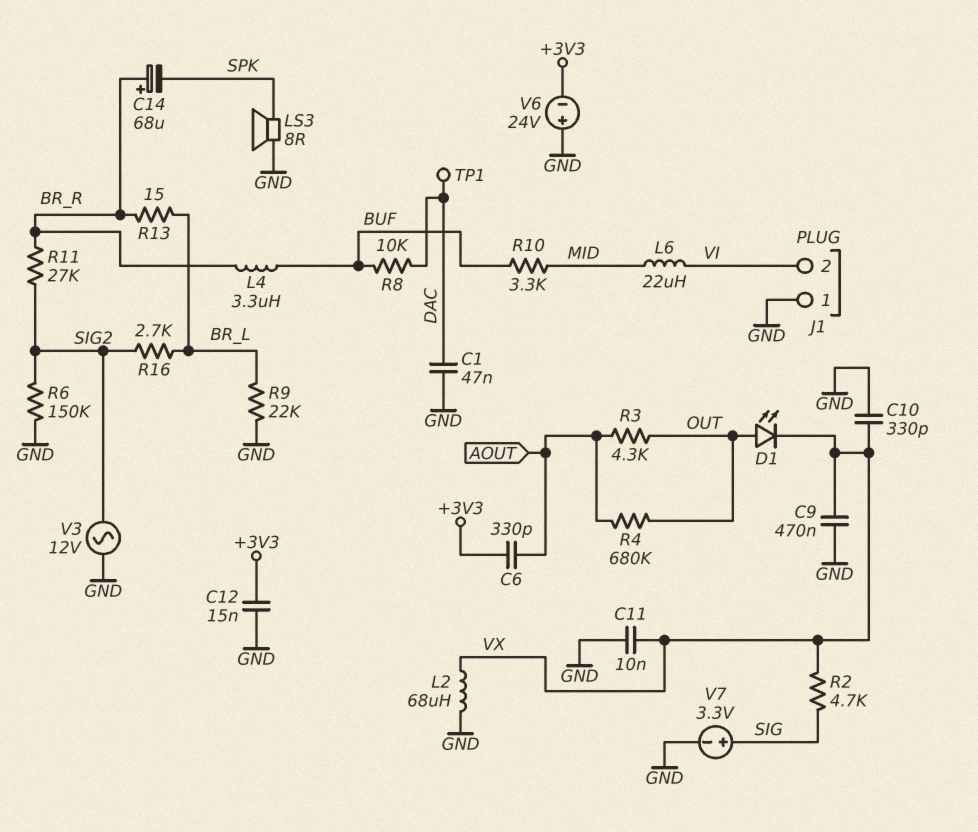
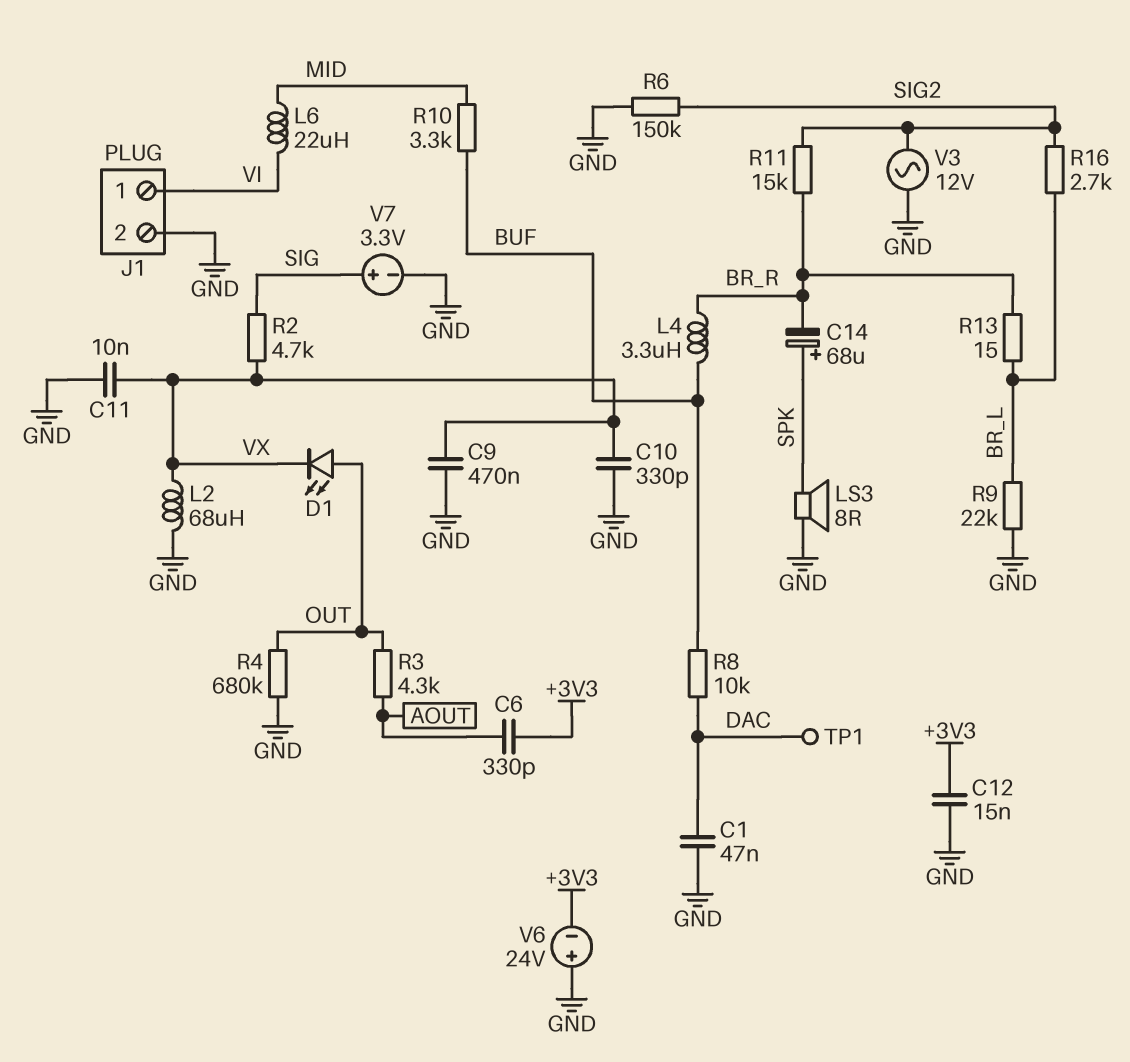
C14: 68uF (plus BR_R, minus SPK) -> 68uF (plus SPK, minus BR_R)
J1 pin 1: GND -> VI
J1 pin 2: VI -> GND
R4: 680k (AOUT, OUT) -> 680k (GND, OUT)
R11: 27k (BR_R, SIG2) -> 15k (BR_R, SIG2)

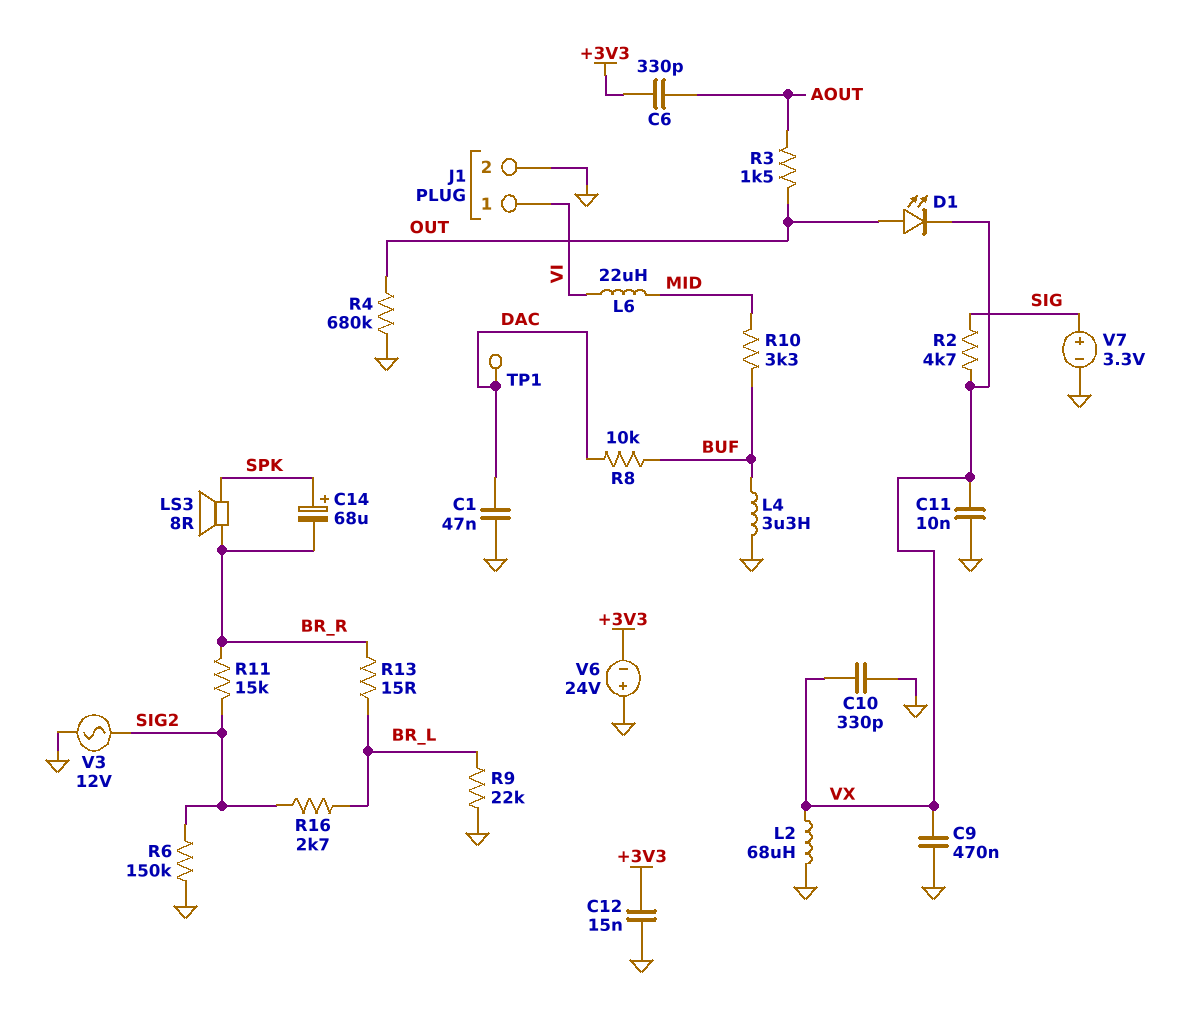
L4: 3.3uH (BR_R, BUF) -> 3.3uH (BUF, GND)
LS3: speaker 8R (GND, SPK) -> speaker 8R (BR_R, SPK)
R3: 4.3k (AOUT, OUT) -> 1.5k (AOUT, OUT)

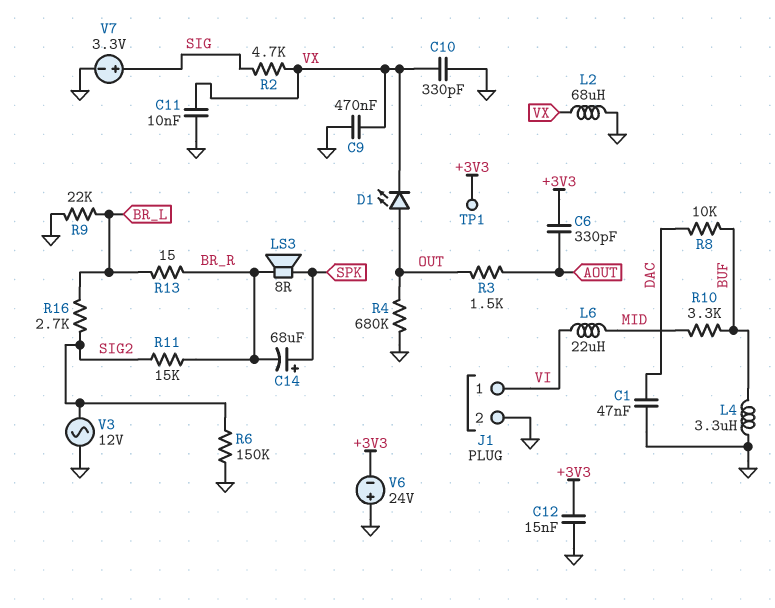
TP1: test point (DAC) -> test point (+3V3)

